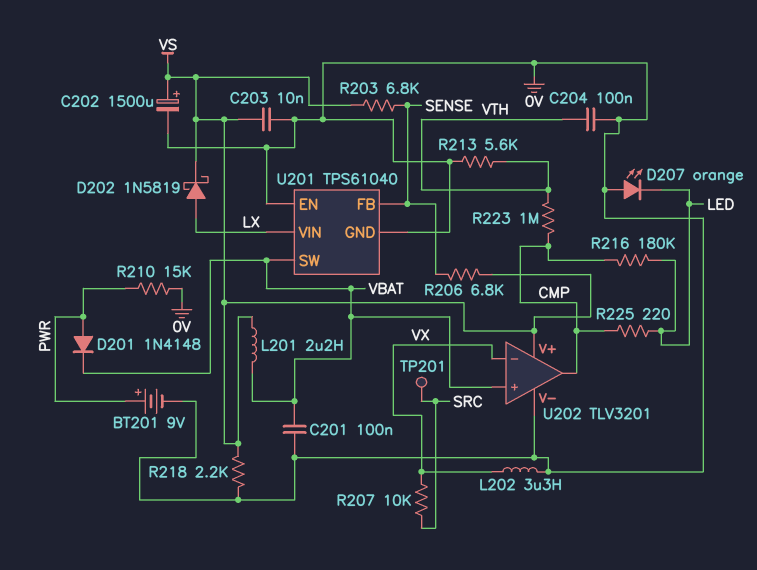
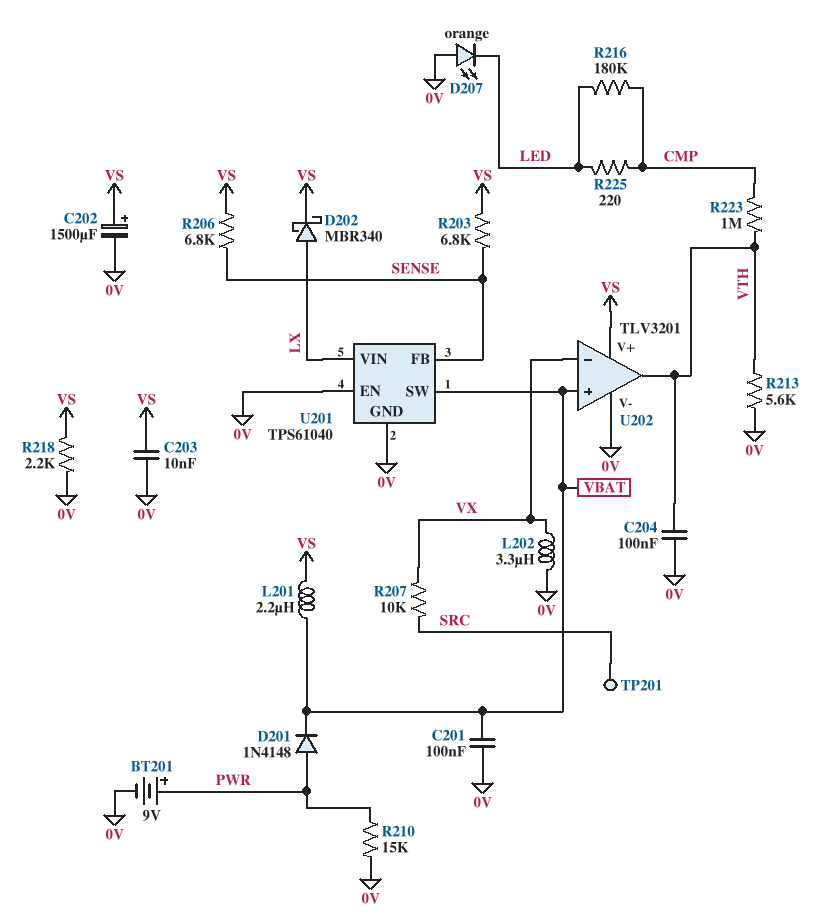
D202: schottky 1N5819 (A LX, K VS) -> schottky MBR340 (A LX, K VS)
U202 pin out: CMP -> VTH

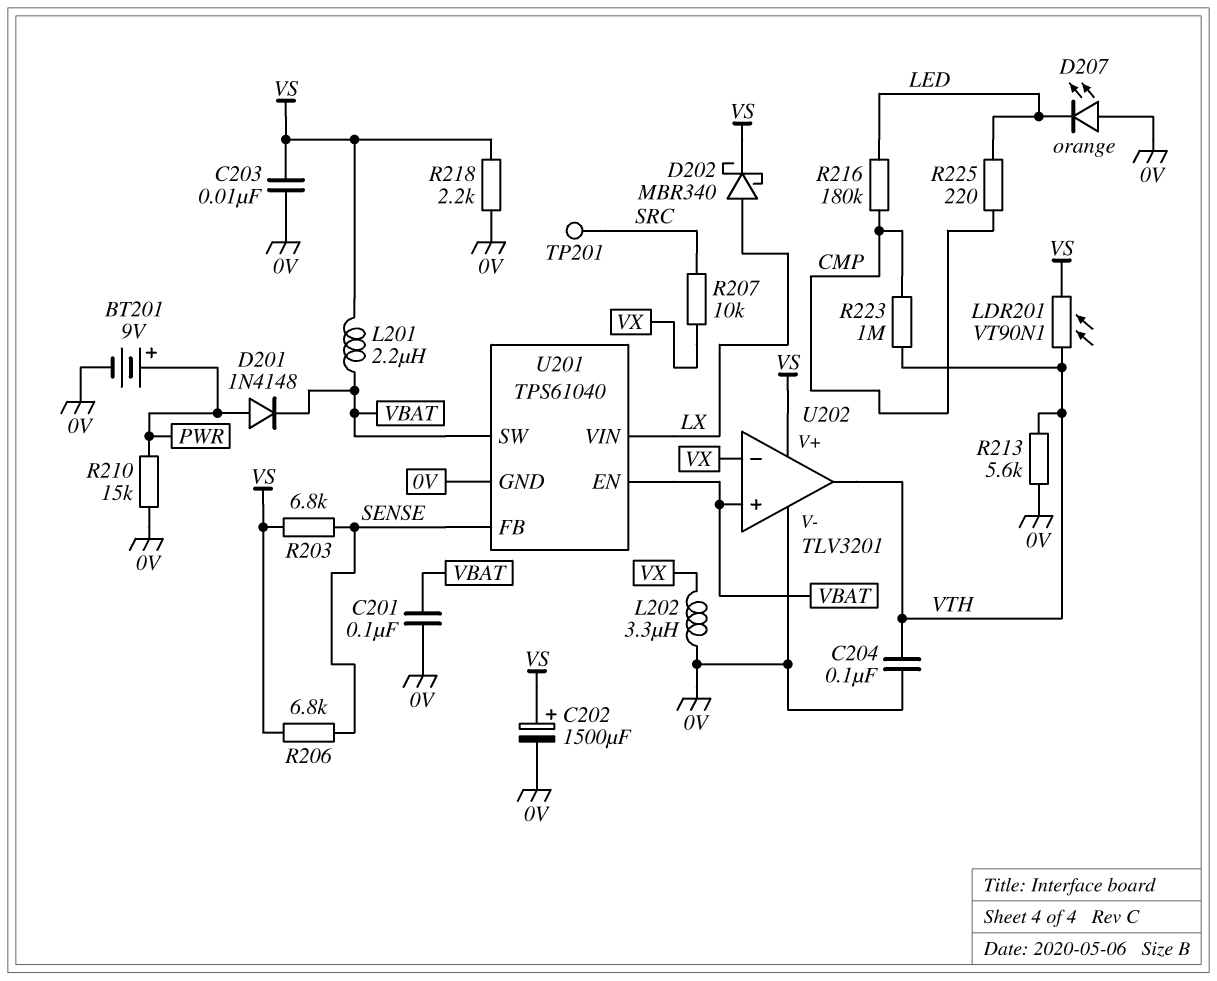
LDR201: none -> VT90N1 (VS, VTH)
U201 pin EN: 0V -> VBAT

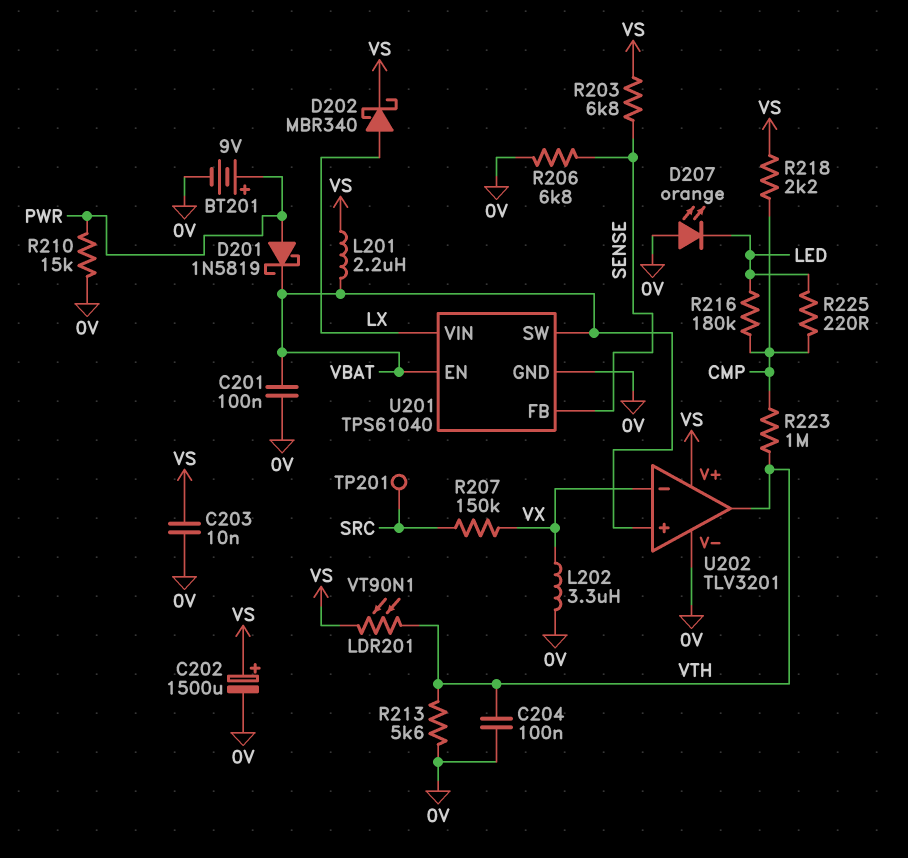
D201: diode 1N4148 (A PWR, K VBAT) -> schottky 1N5819 (A PWR, K VBAT)
R206: 6.8k (SENSE, VS) -> 6.8k (0V, SENSE)
R207: 10k (SRC, VX) -> 150k (SRC, VX)
R218: 2.2k (0V, VS) -> 2.2k (CMP, VS)

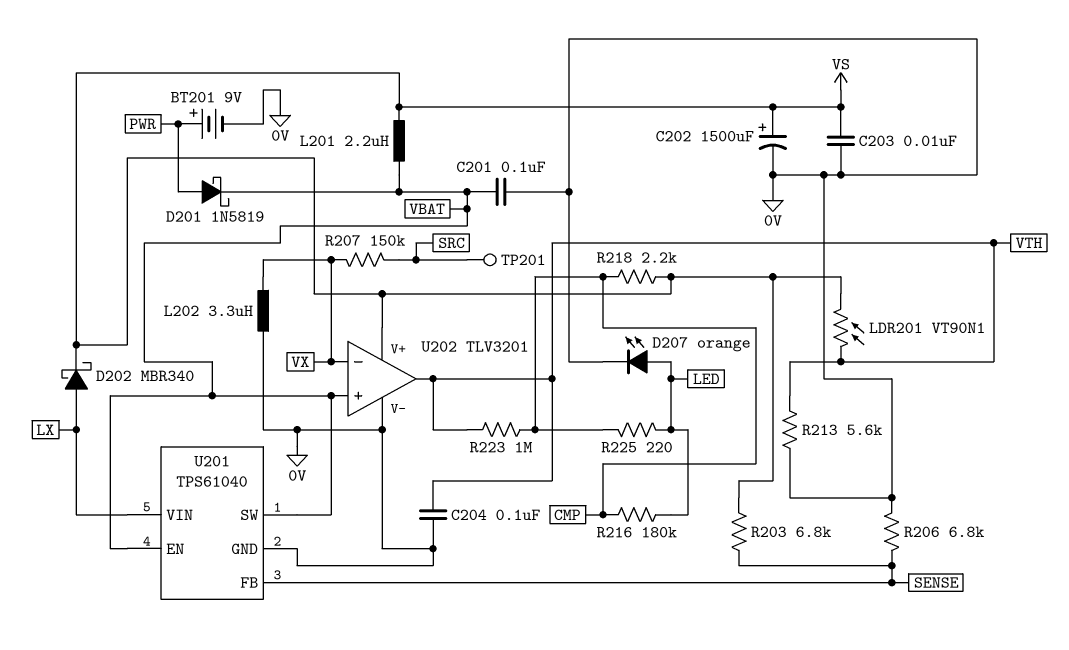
D207: LED orange (A 0V, K LED) -> LED orange (A LED, K 0V)
R210: 15k (0V, PWR) -> none

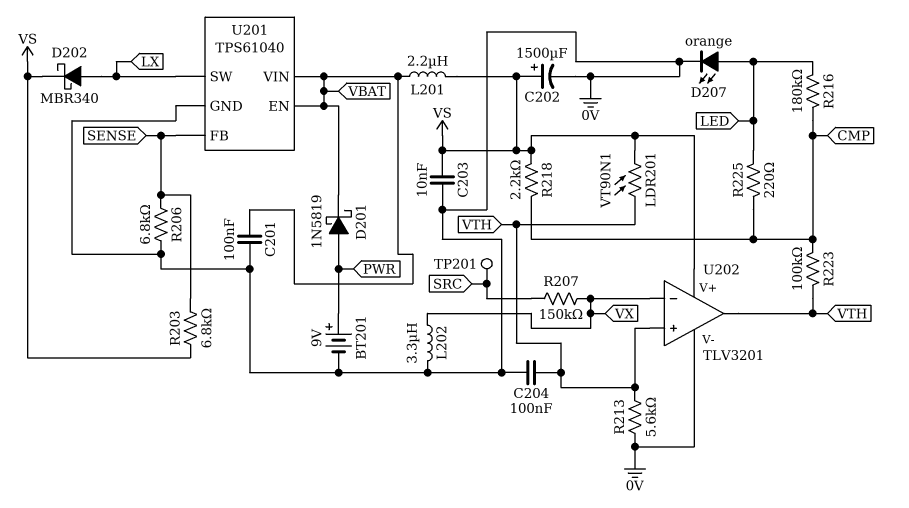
R223: 1M (CMP, VTH) -> 100k (CMP, VTH)
U201 pin SW: VBAT -> LX
U201 pin VIN: LX -> VBAT
U202 pin in+: VBAT -> VTH

